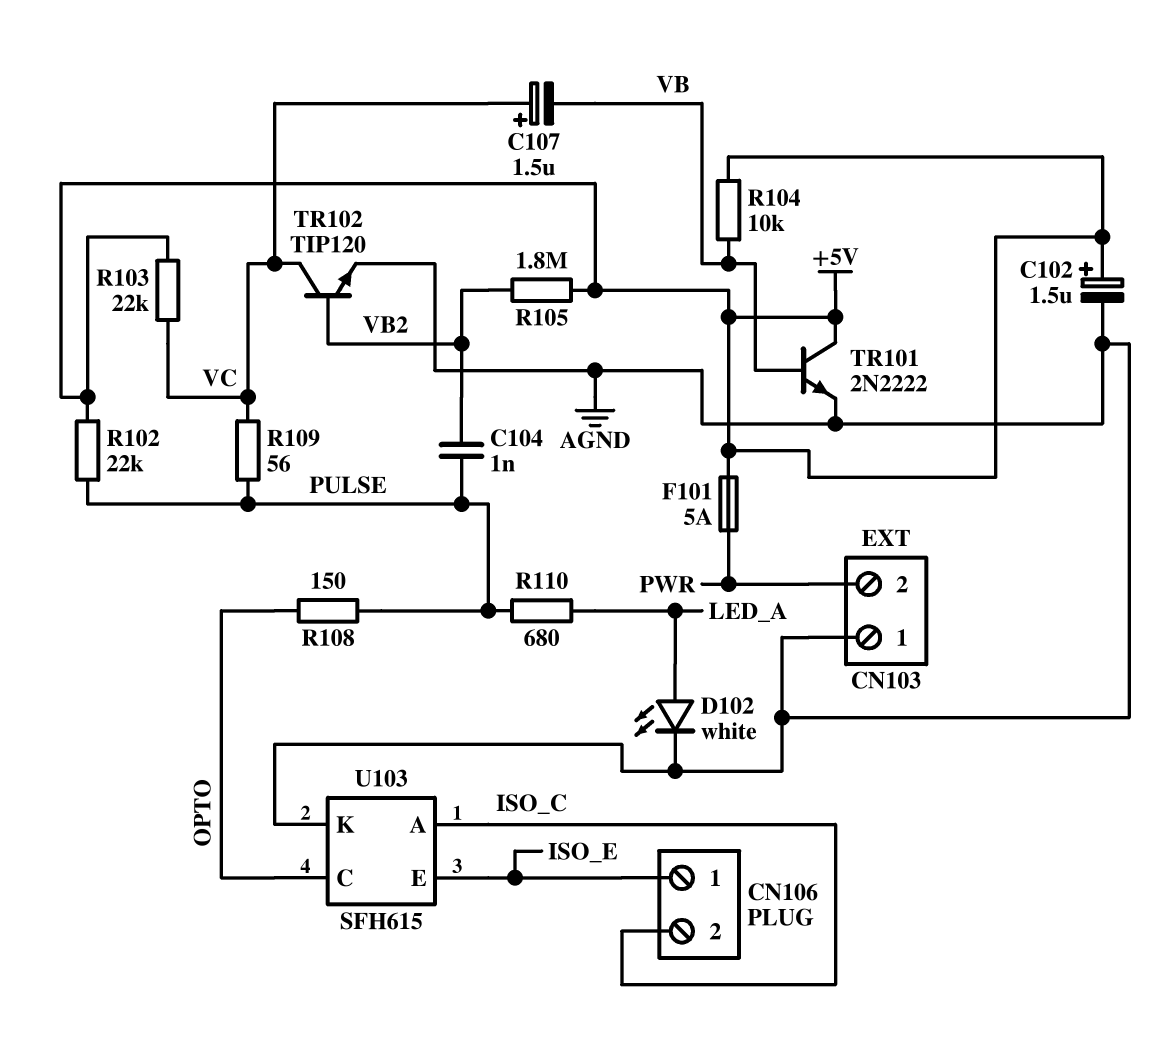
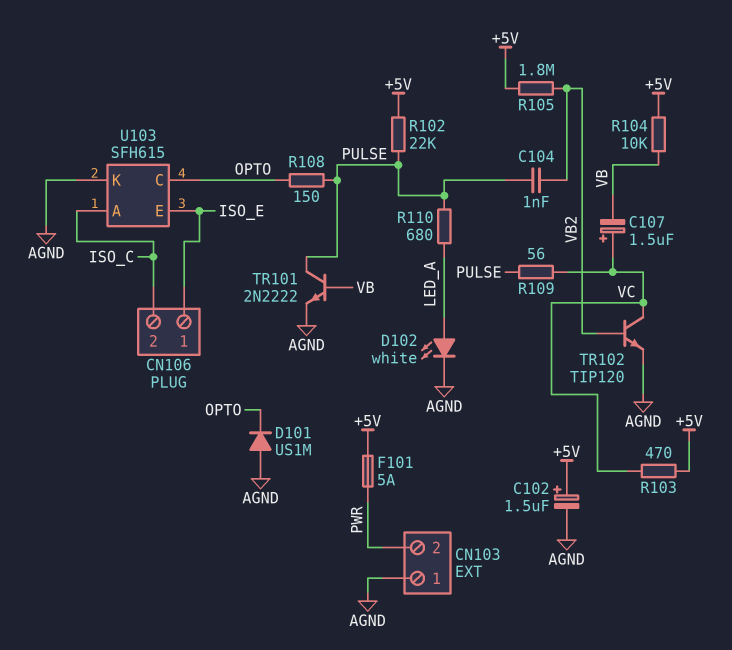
D101: none -> diode US1M (A AGND, K OPTO)
R103: 22k (+5V, VC) -> 470 (+5V, VC)
TR101: NPN 2N2222 (B VB, C +5V, E AGND) -> NPN 2N2222 (B VB, C PULSE, E AGND)

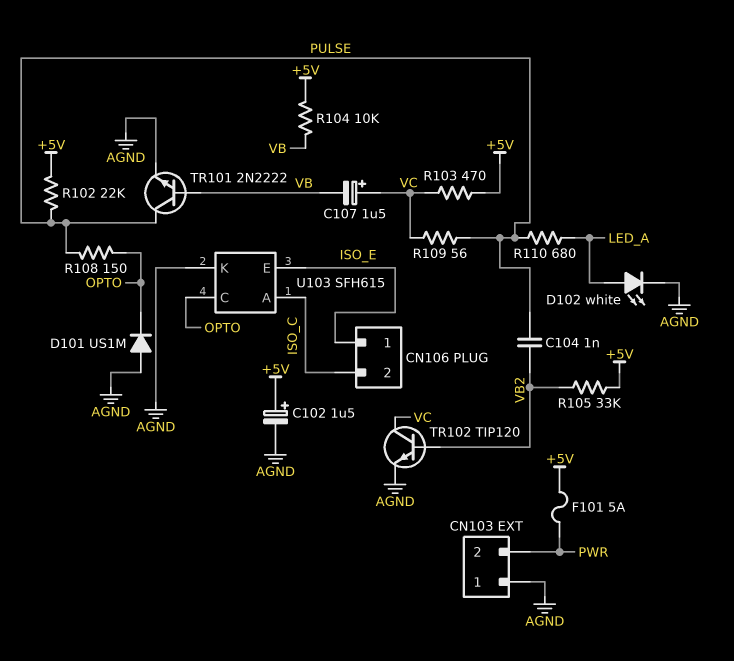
R105: 1.8M (+5V, VB2) -> 33k (+5V, VB2)

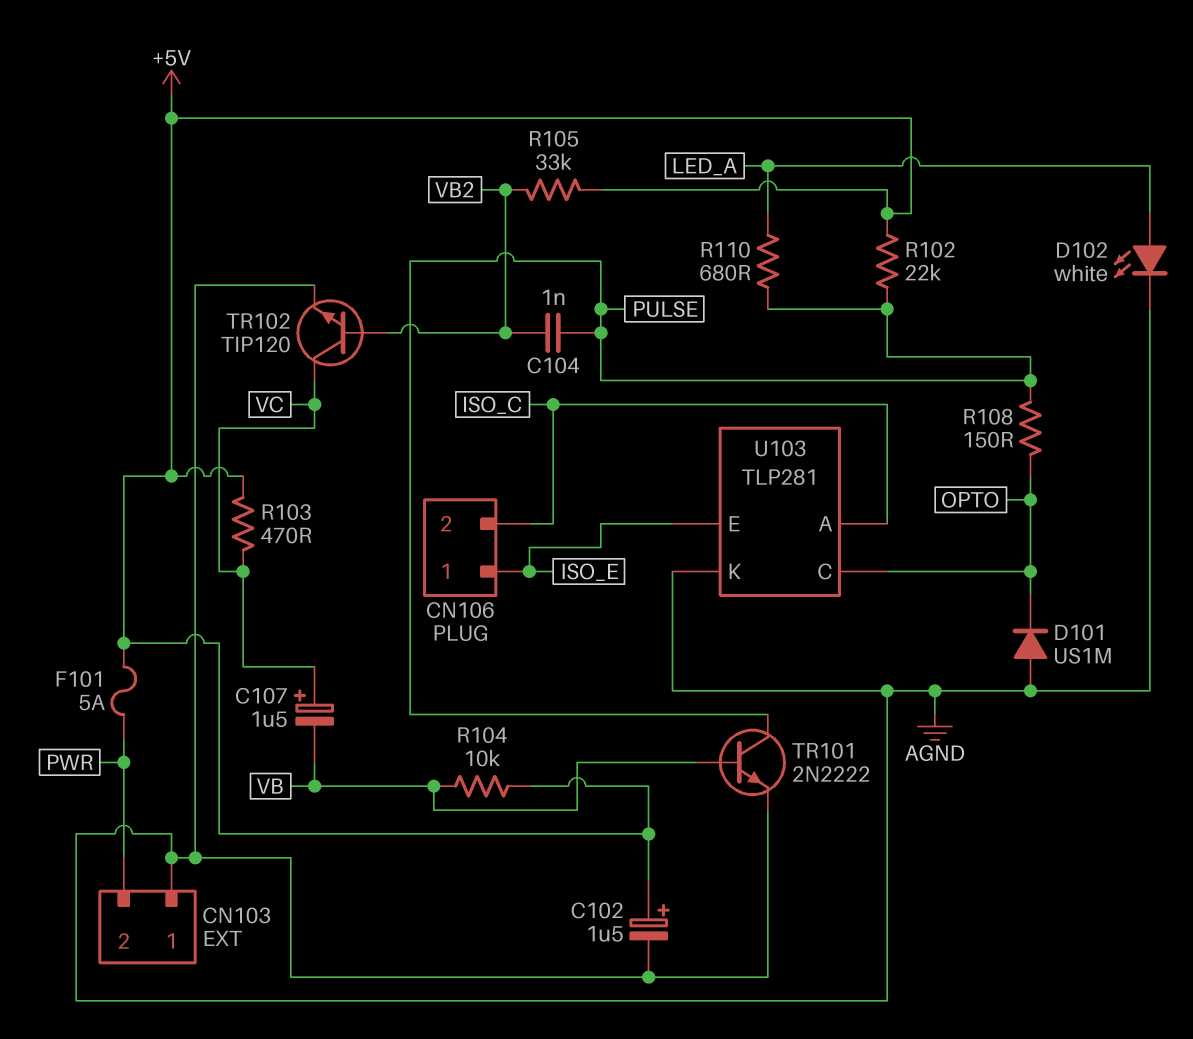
R109: 56 (PULSE, VC) -> none
U103: SFH615 -> TLP281

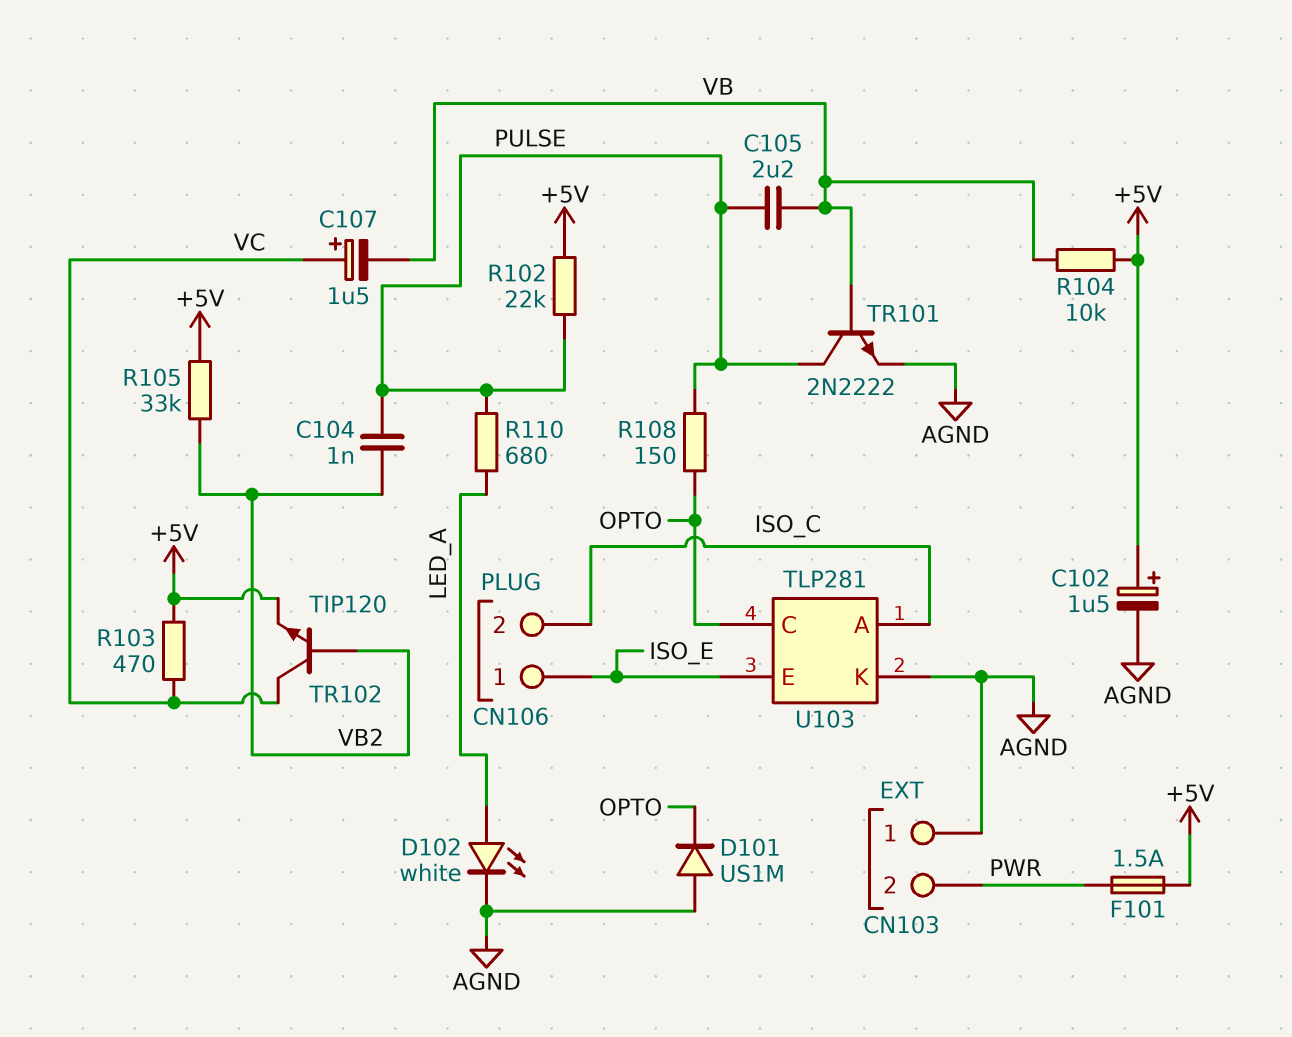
C105: none -> 2.2uF (PULSE, VB)
F101: 5A (+5V, PWR) -> 1.5A (+5V, PWR)
TR102: NPN TIP120 (B VB2, C VC, E AGND) -> NPN TIP120 (B VB2, C VC, E +5V)

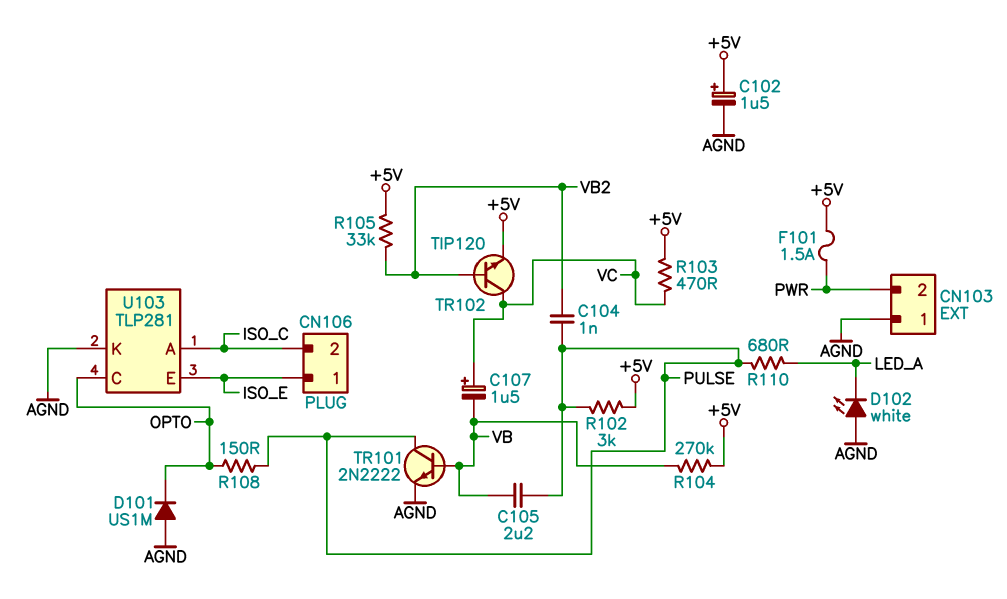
D102: LED white (A LED_A, K AGND) -> LED white (A AGND, K LED_A)
R102: 22k (+5V, PULSE) -> 3k (+5V, PULSE)
R104: 10k (+5V, VB) -> 270k (+5V, VB)

